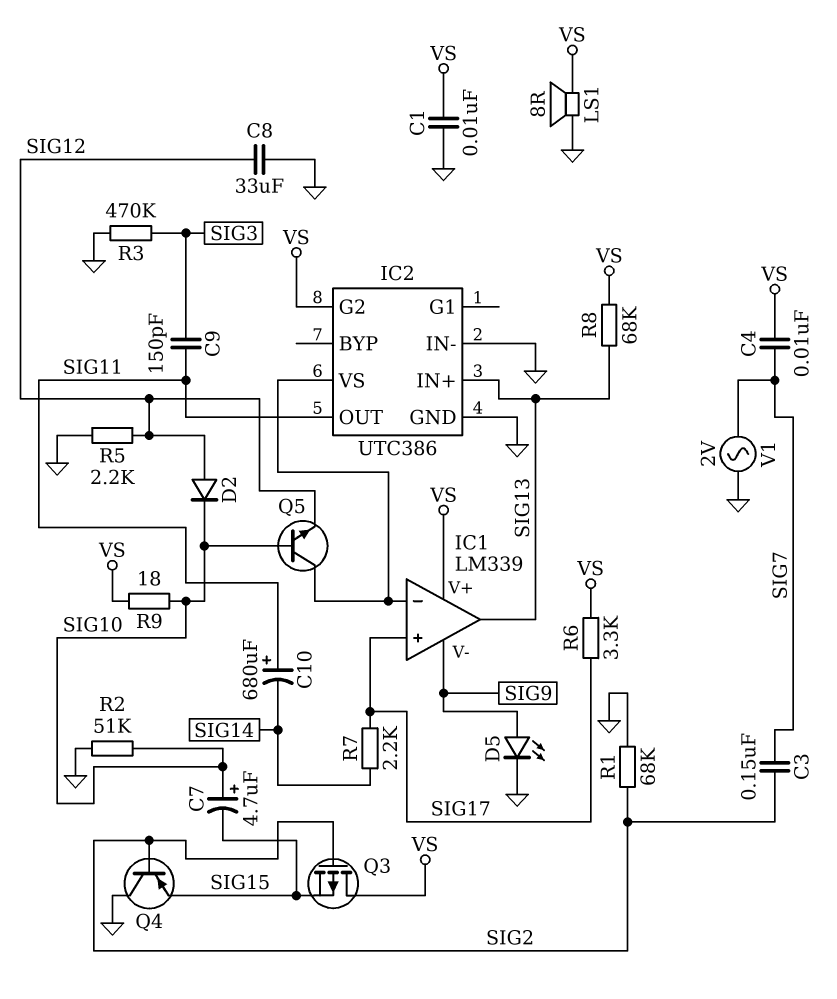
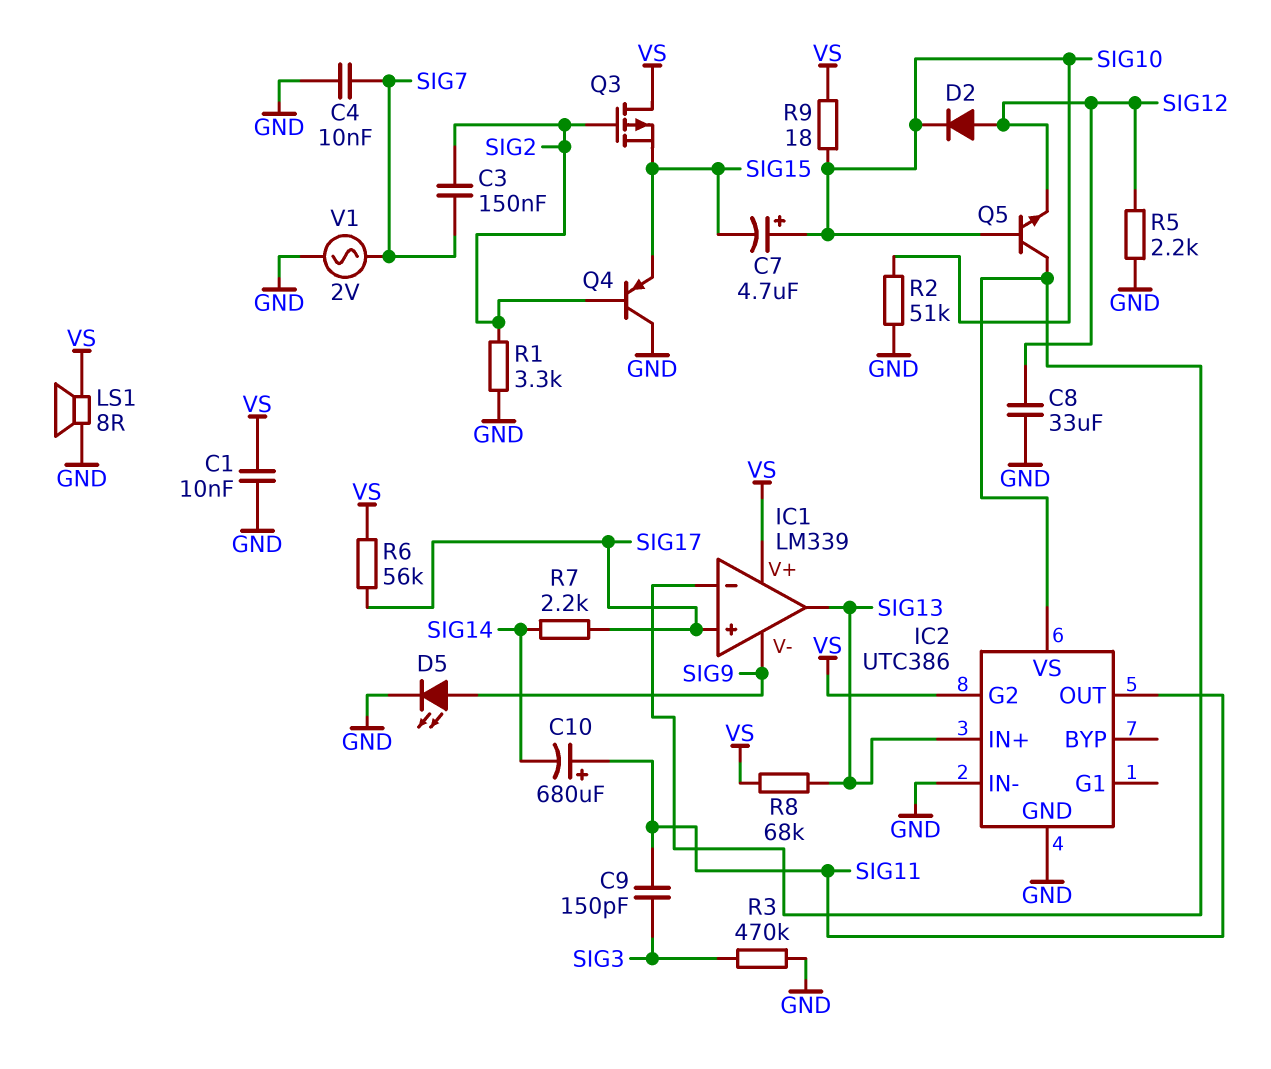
C4: 10nF (SIG7, VS) -> 10nF (GND, SIG7)
R1: 68k (GND, SIG2) -> 3.3k (GND, SIG2)
R6: 3.3k (SIG17, VS) -> 56k (SIG17, VS)

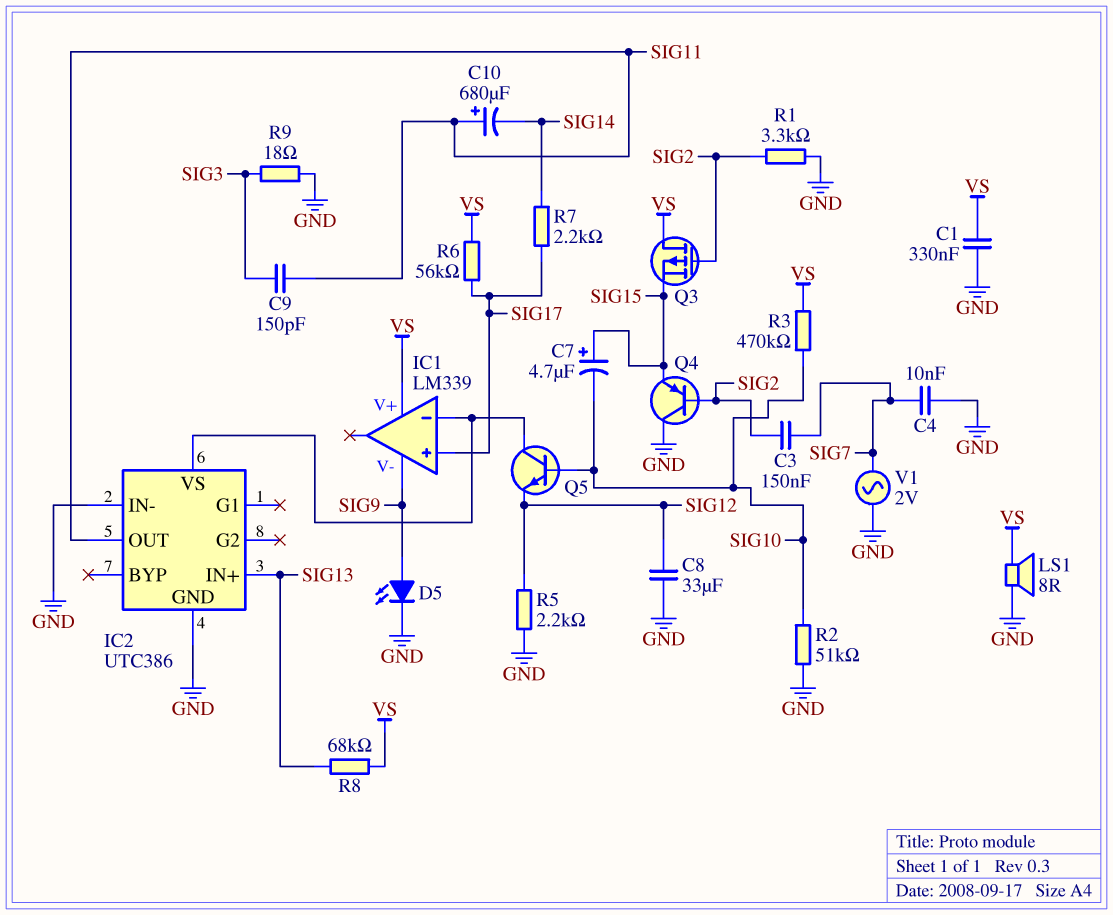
C1: 10nF (GND, VS) -> 330nF (GND, VS)
C7: 4.7uF (plus SIG10, minus SIG15) -> 4.7uF (plus SIG15, minus SIG10)
D2: diode (A SIG12, K SIG10) -> none
IC1 pin out: SIG13 -> none
IC2 pin G2: VS -> none
R3: 470k (GND, SIG3) -> 470k (SIG10, VS)
R9: 18 (SIG10, VS) -> 18 (GND, SIG3)

